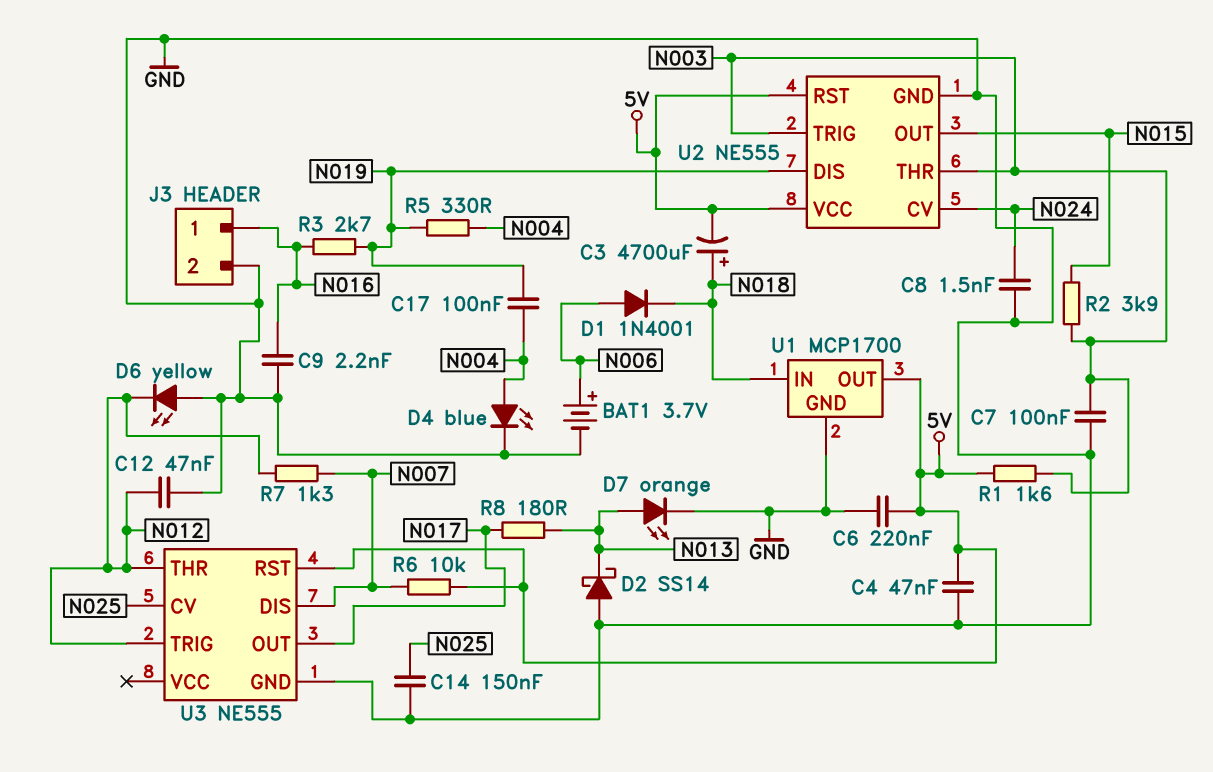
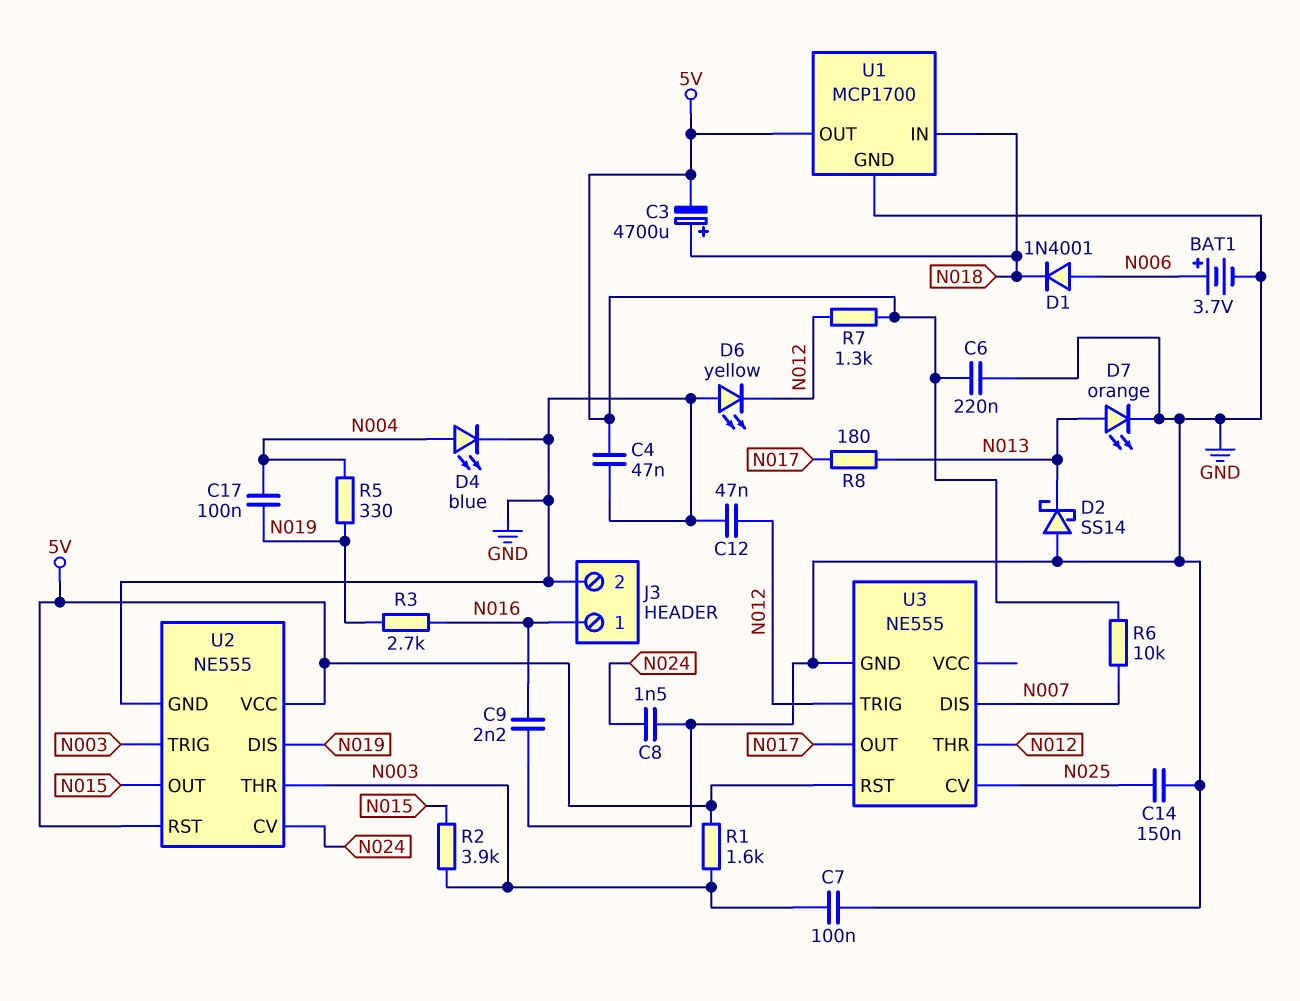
R7: 1.3k (N007, N012) -> 1.3k (5V, N012)

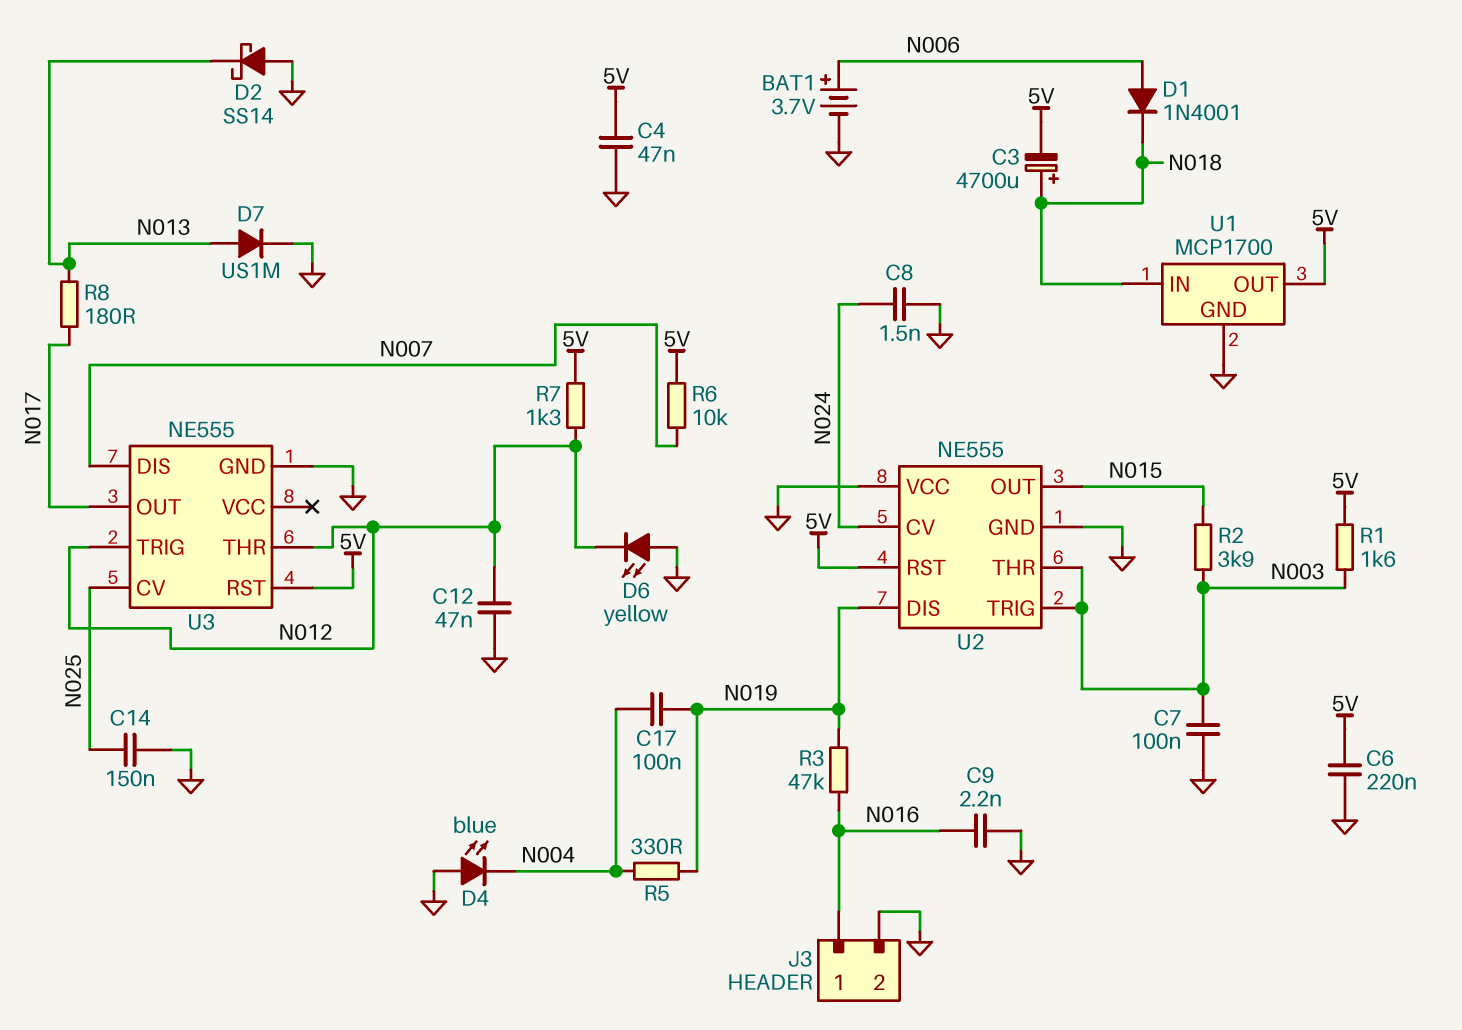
D4: LED blue (A N004, K GND) -> LED blue (A GND, K N004)
D7: LED orange (A N013, K GND) -> diode US1M (A N013, K GND)
R3: 2.7k (N016, N019) -> 47k (N016, N019)
U2 pin VCC: 5V -> GND

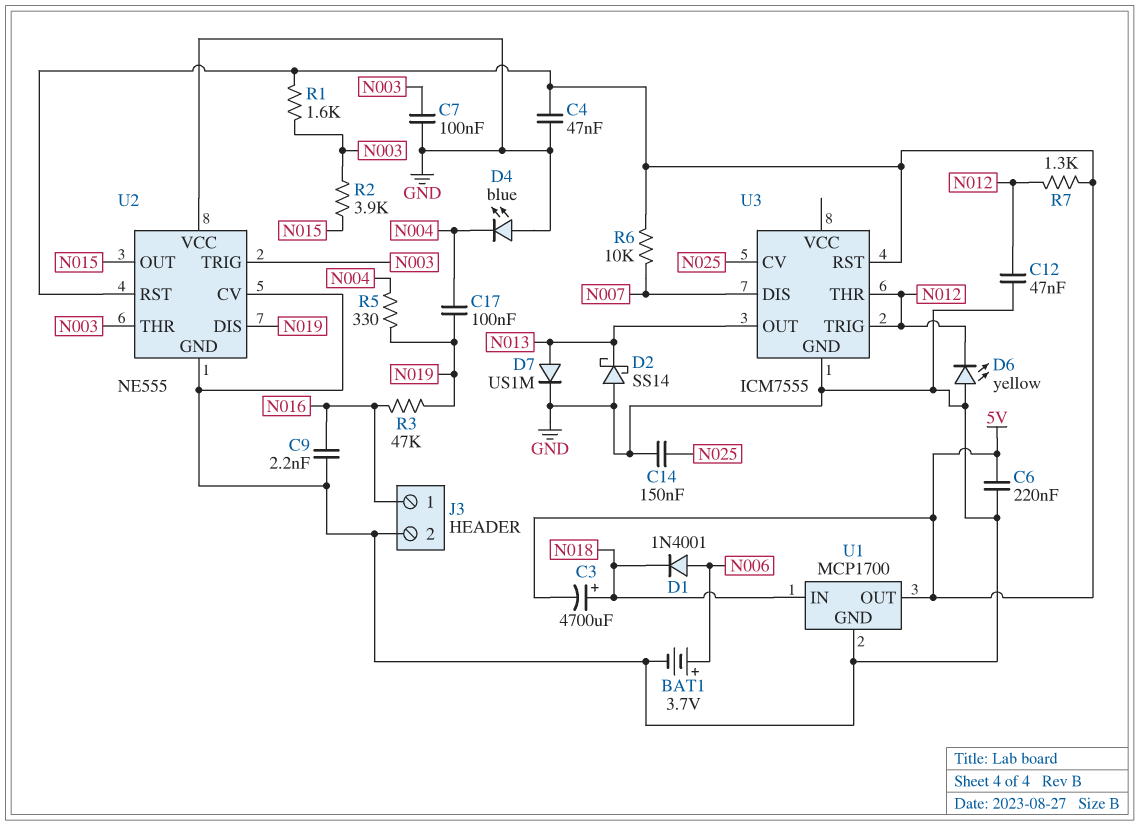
C8: 1.5nF (GND, N024) -> none
R8: 180 (N013, N017) -> none
U2 pin CV: N024 -> GND
U3: NE555 -> ICM7555
U3 pin OUT: N017 -> N013

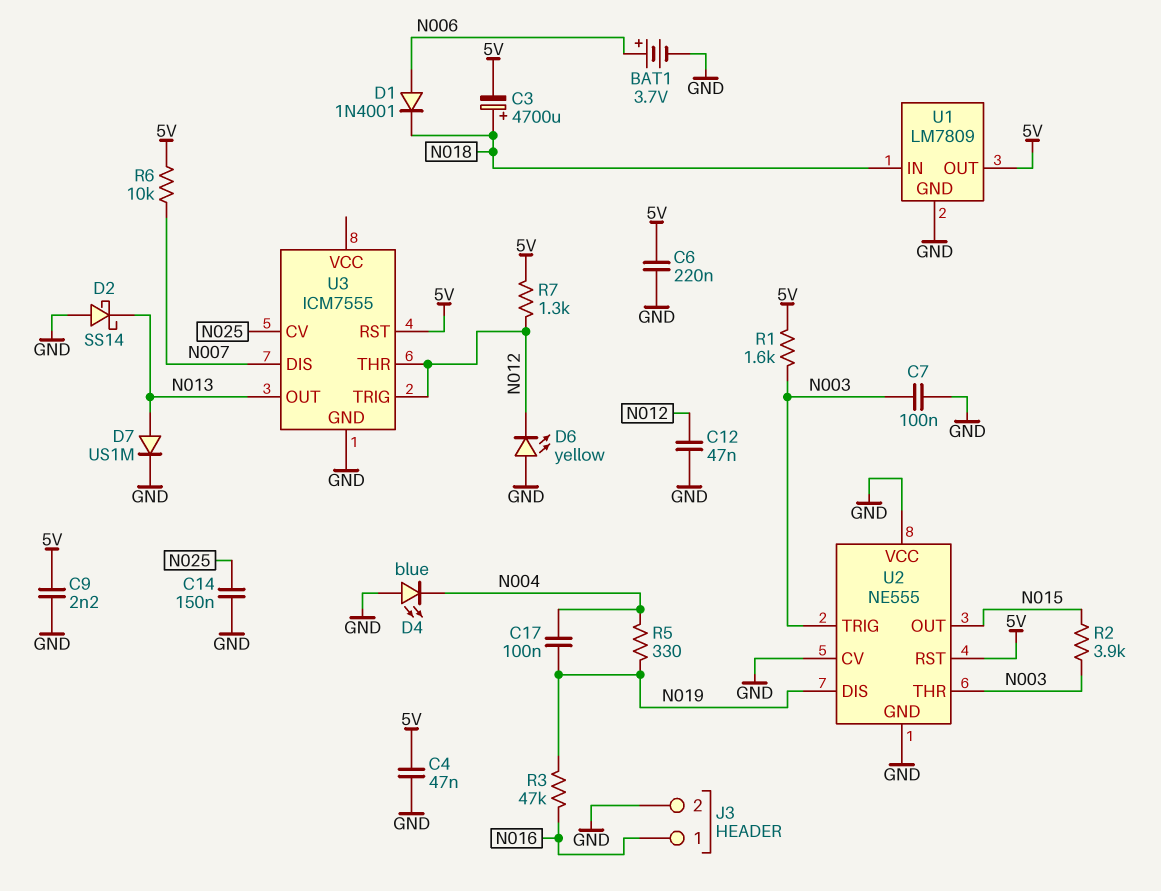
C9: 2.2nF (GND, N016) -> 2.2nF (5V, GND)
U1: MCP1700 -> LM7809

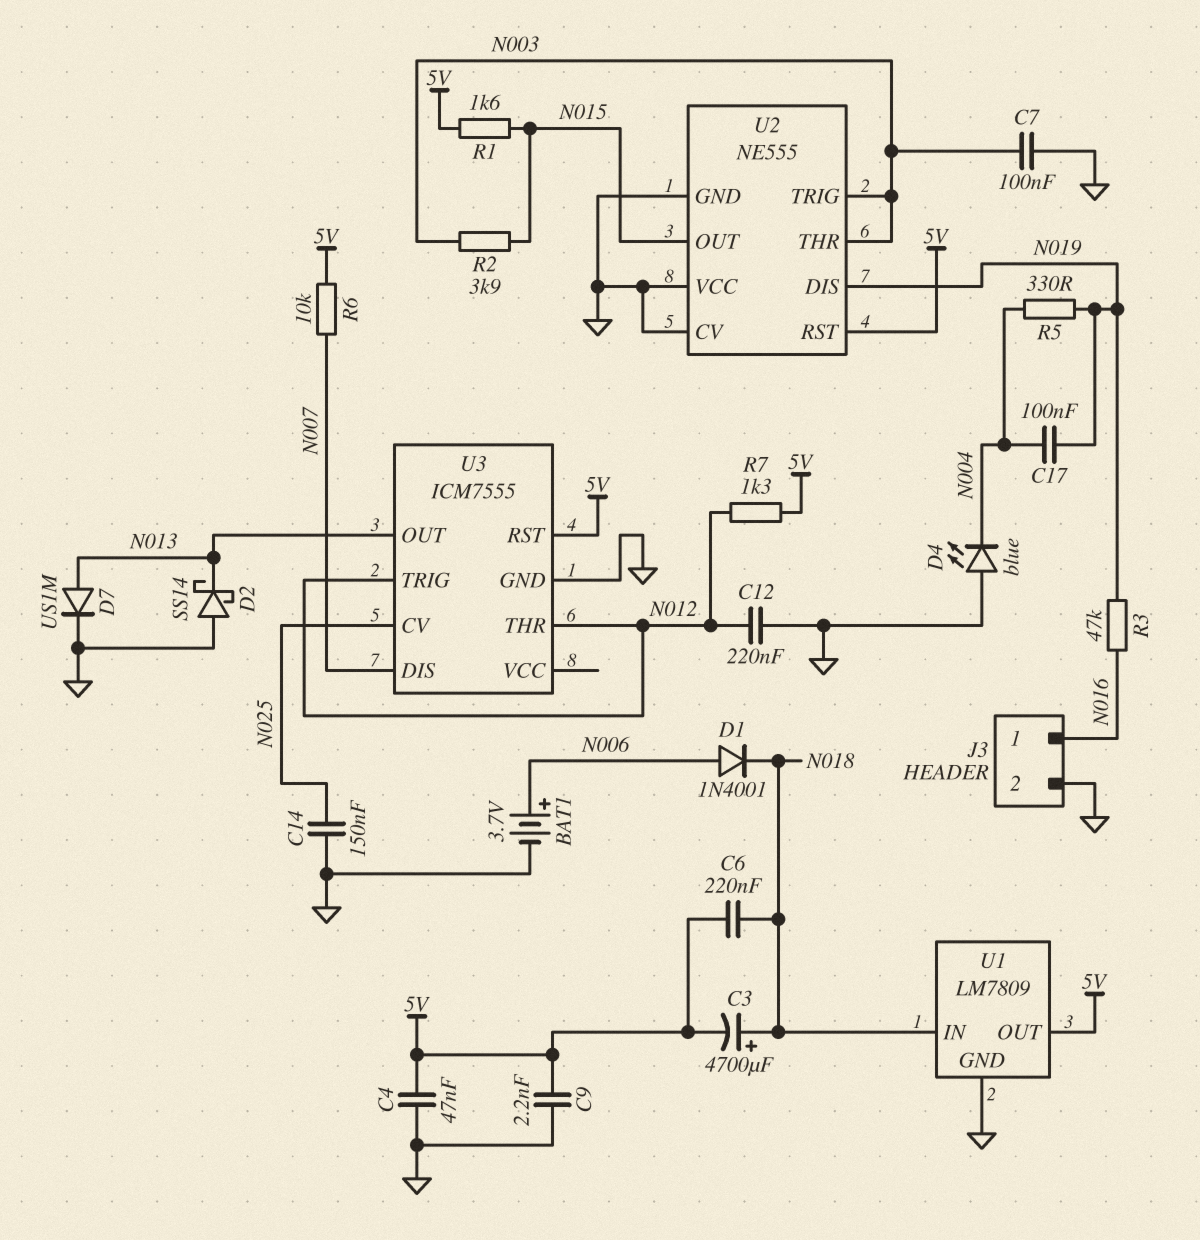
C6: 220nF (5V, GND) -> 220nF (5V, N018)
C12: 47nF (GND, N012) -> 220nF (GND, N012)
D6: LED yellow (A GND, K N012) -> none
R1: 1.6k (5V, N003) -> 1.6k (5V, N015)

